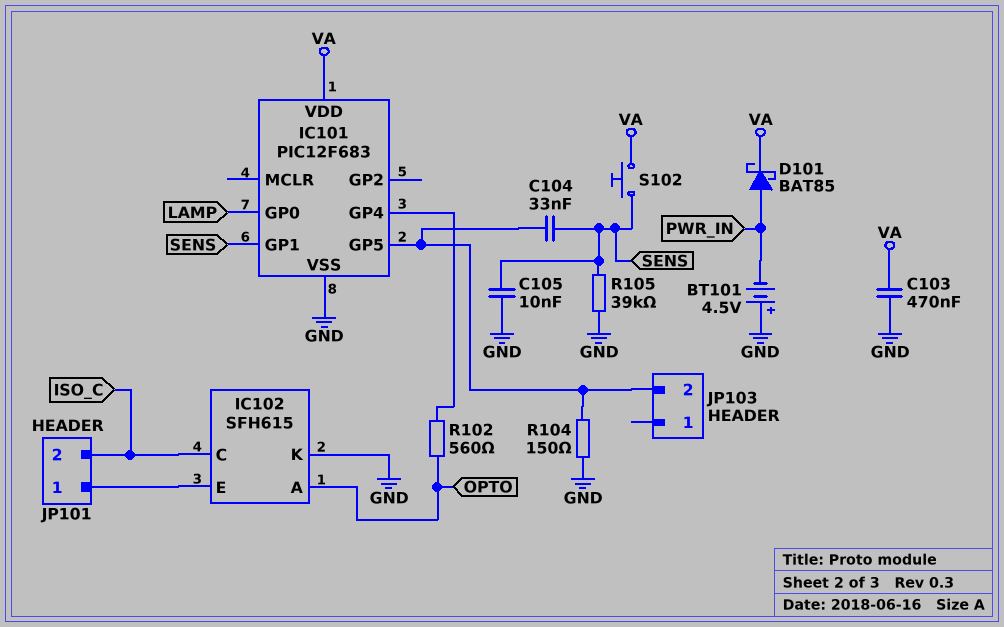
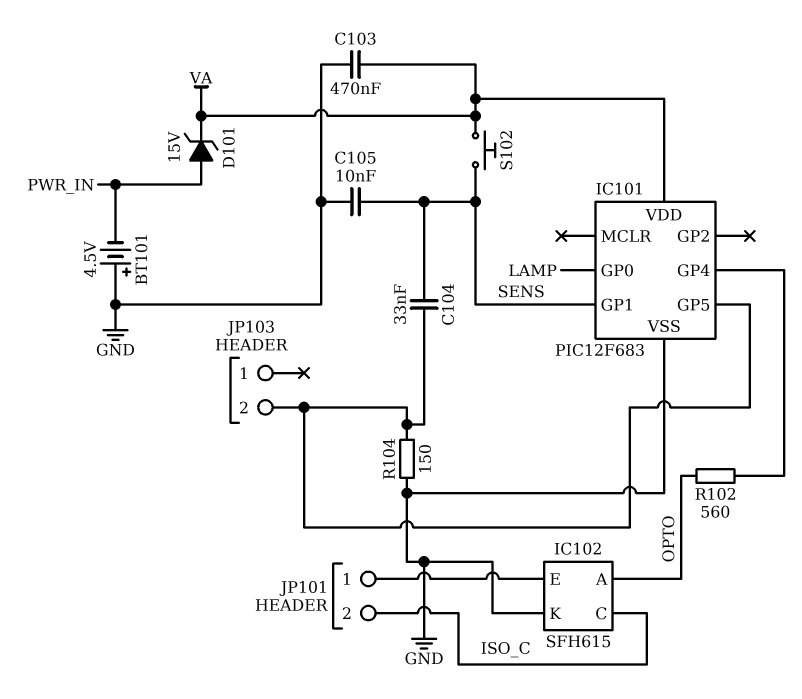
D101: schottky BAT85 (A PWR_IN, K VA) -> zener 15V (A PWR_IN, K VA)
R105: 39k (GND, SENS) -> none

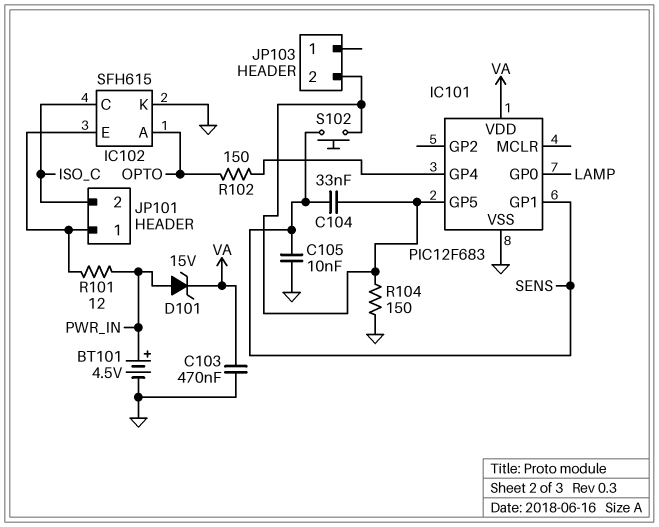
BT101: 4.5V (plus GND, minus PWR_IN) -> 4.5V (plus PWR_IN, minus GND)
R101: none -> 12 (IC102/E, PWR_IN)
R102: 560 (IC101/GP4, OPTO) -> 150 (IC101/GP4, OPTO)
S102: button (SENS, VA) -> button (IC101/GP5, SENS)

